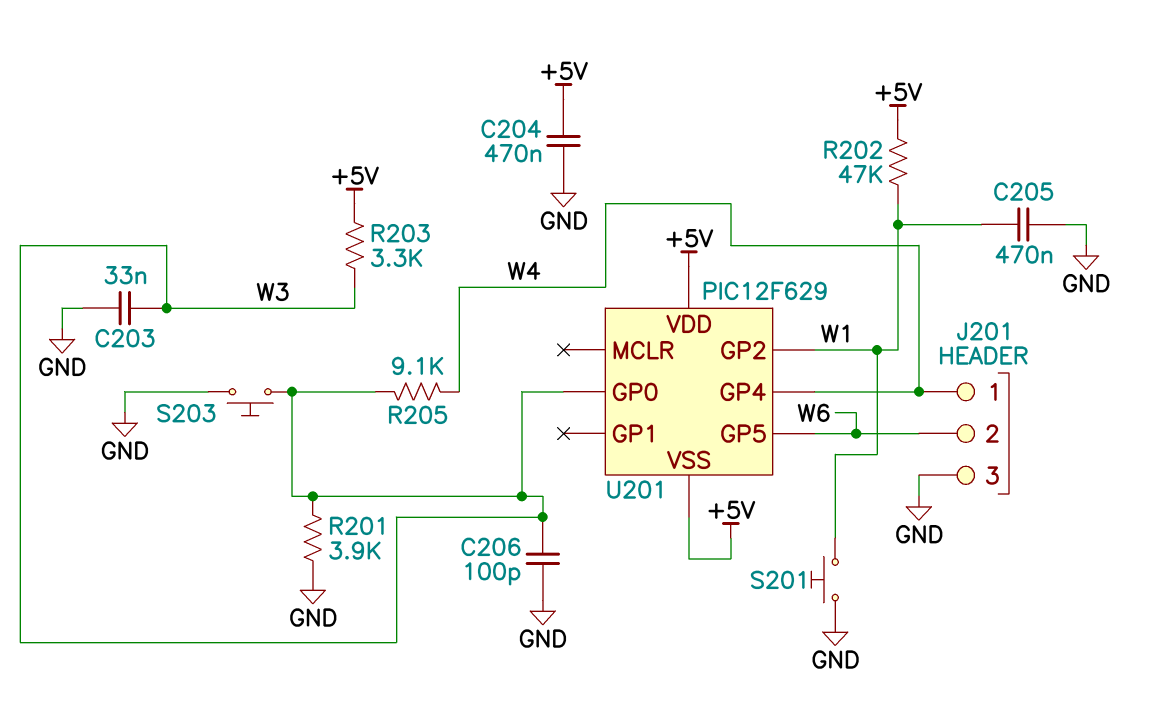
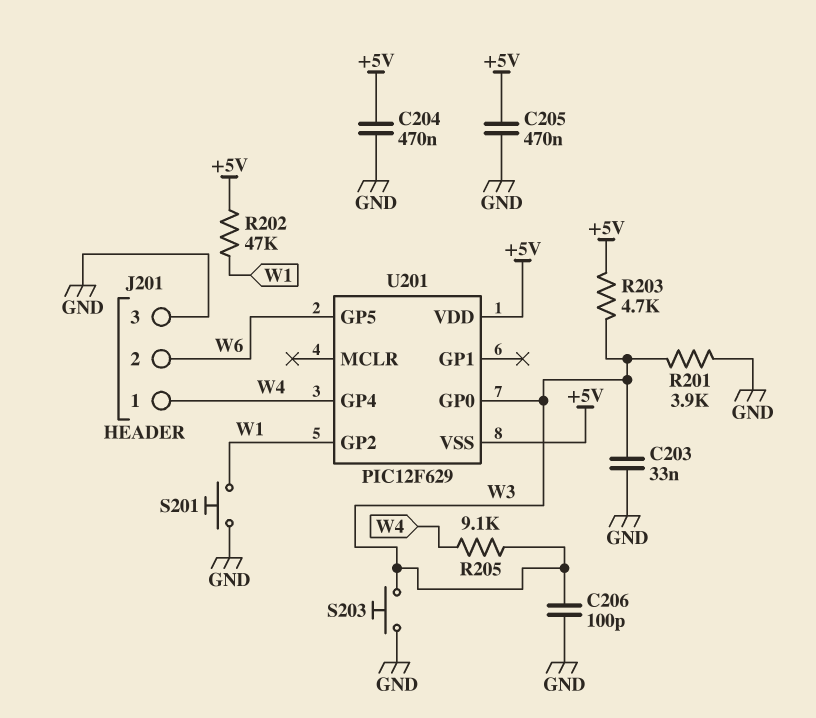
C205: 470nF (GND, W1) -> 470nF (+5V, GND)
R203: 3.3k (+5V, W3) -> 4.7k (+5V, W3)

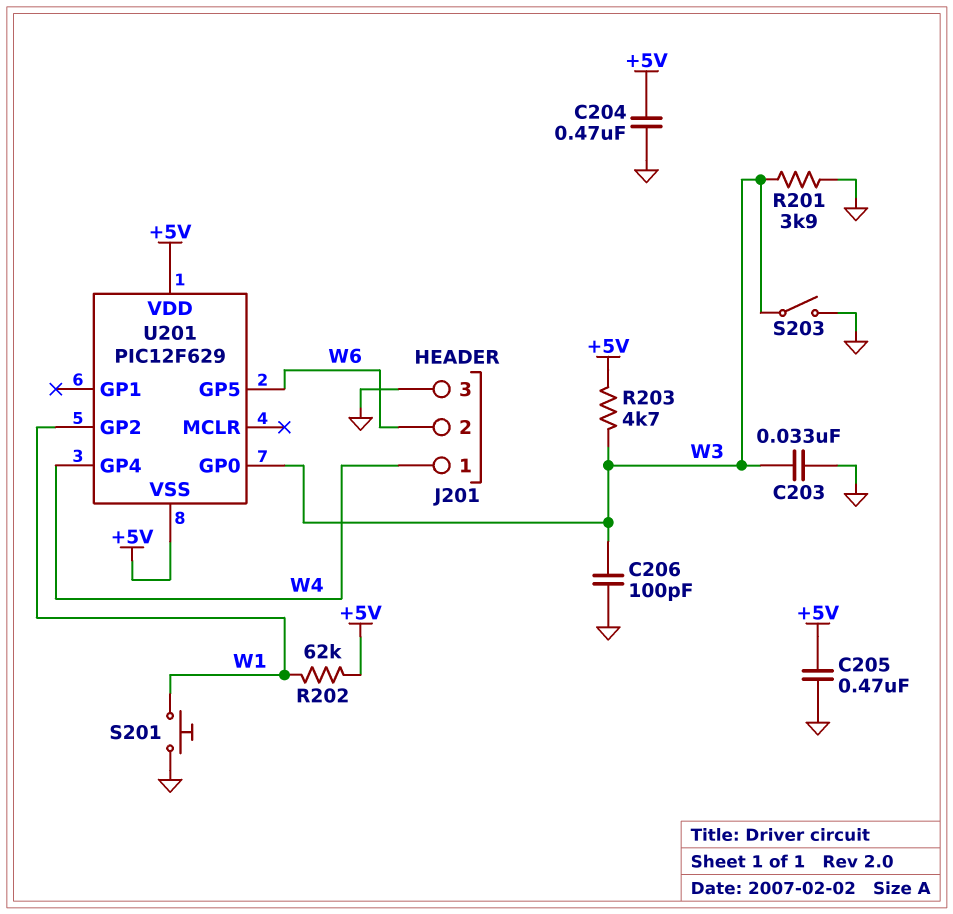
R202: 47k (+5V, W1) -> 62k (+5V, W1)
R205: 9.1k (W3, W4) -> none
S203: button (GND, W3) -> switch (GND, W3)

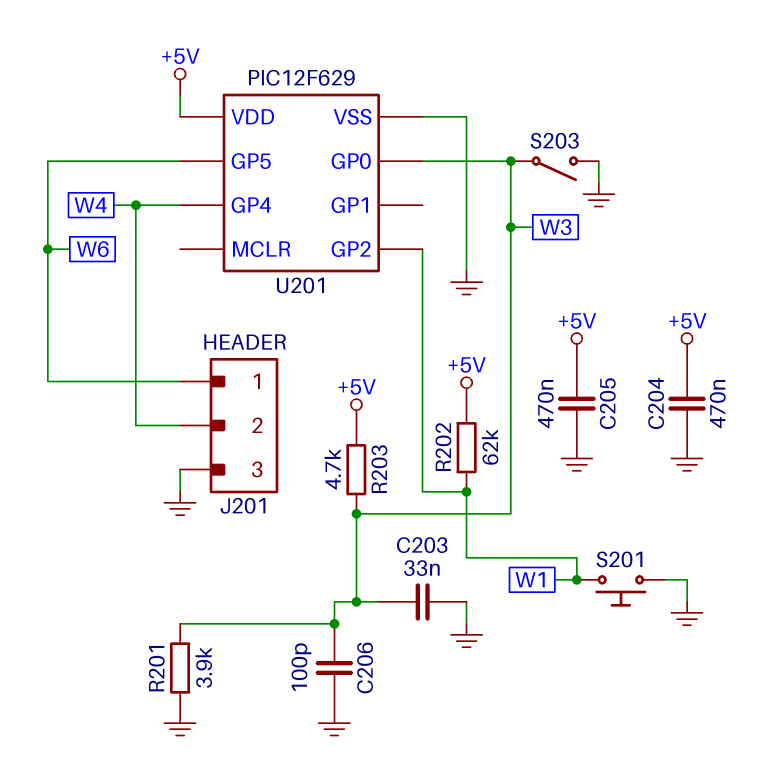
J201 pin 1: W4 -> W6
J201 pin 2: W6 -> W4
U201 pin VSS: +5V -> GND

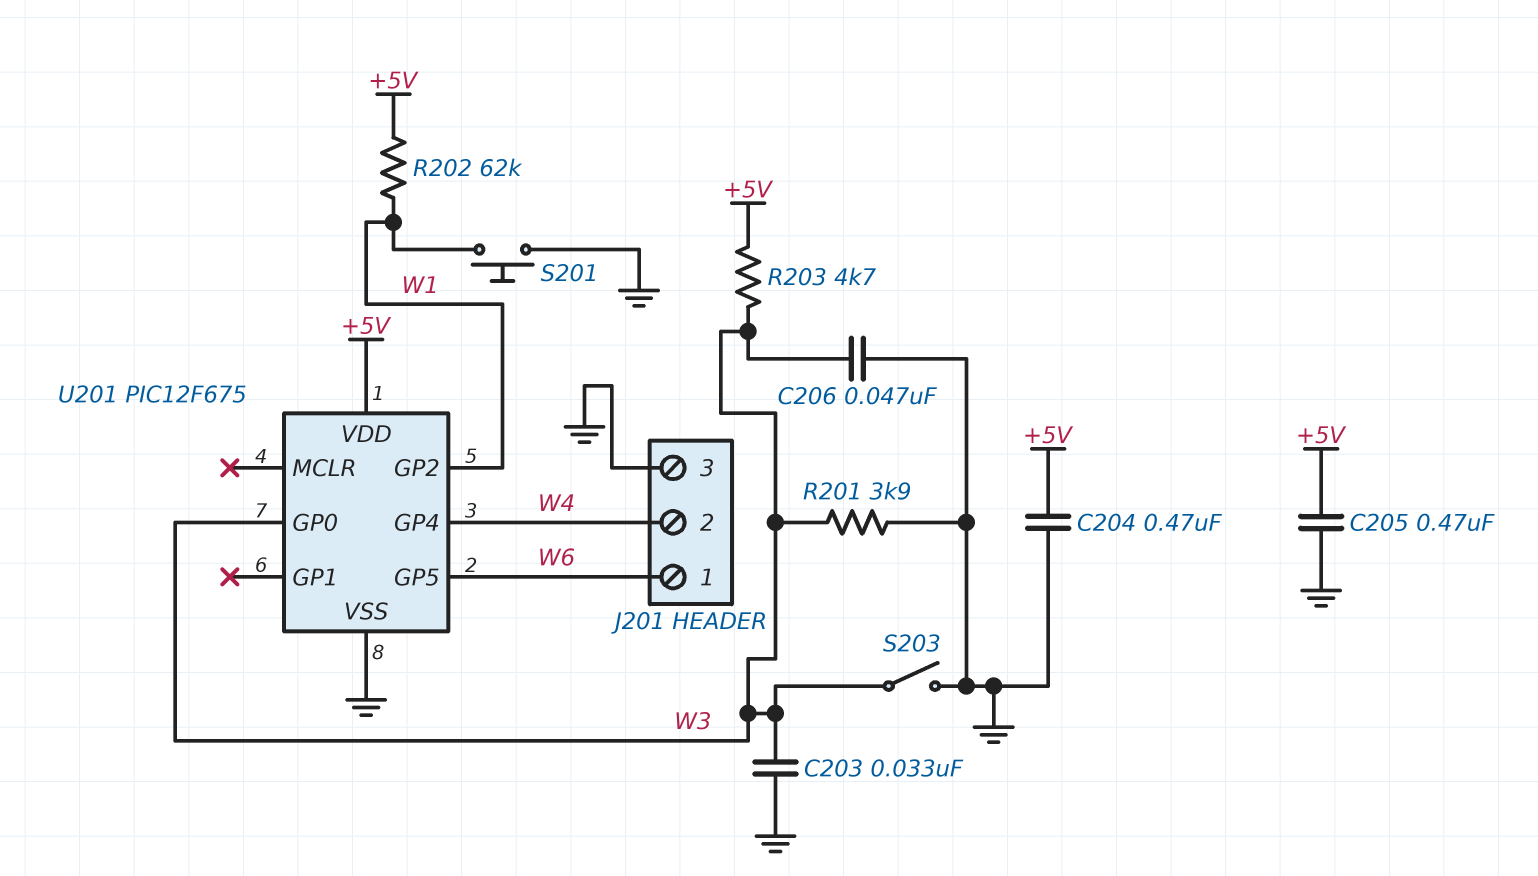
C206: 100pF (GND, W3) -> 47nF (GND, W3)
U201: PIC12F629 -> PIC12F675

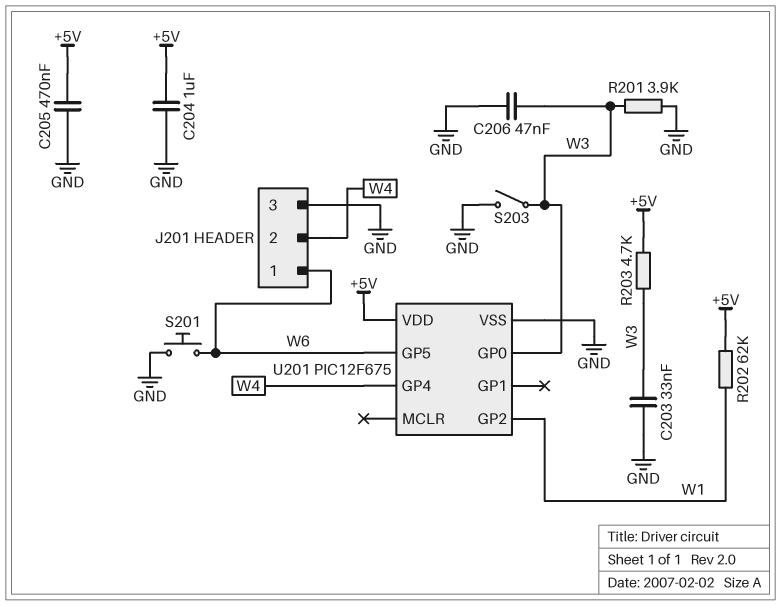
C204: 470nF (+5V, GND) -> 1uF (+5V, GND)
S201: button (GND, W1) -> button (GND, W6)

